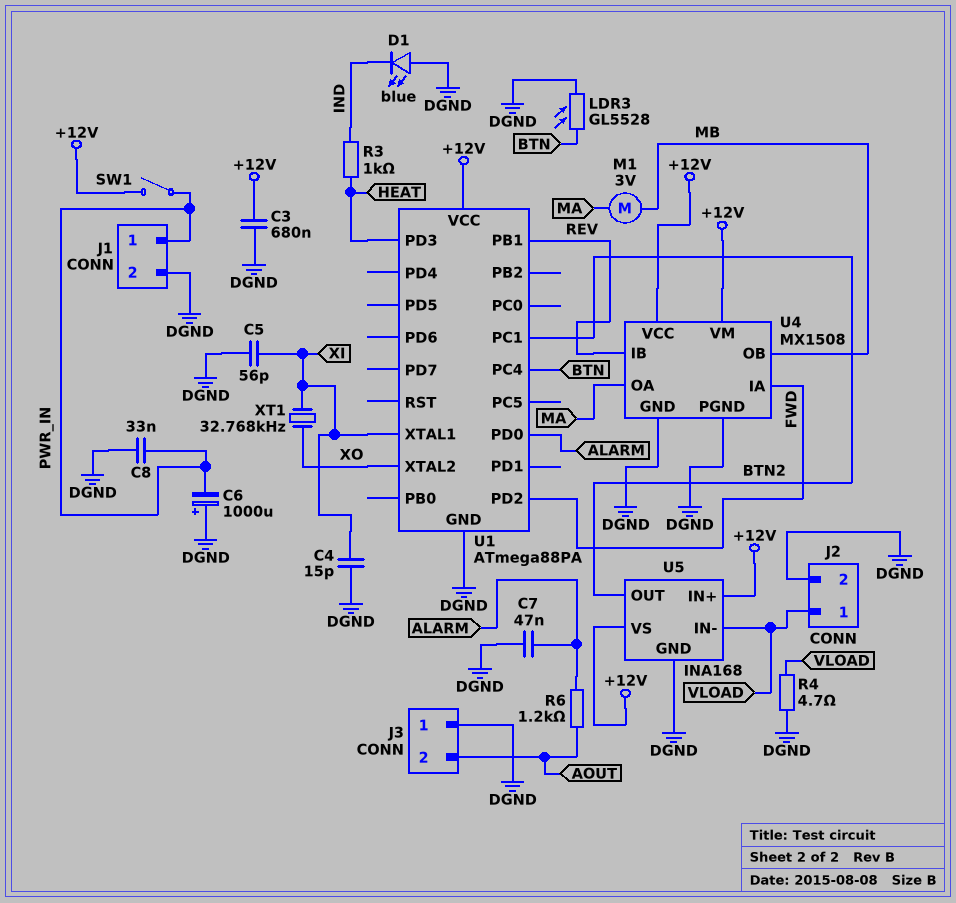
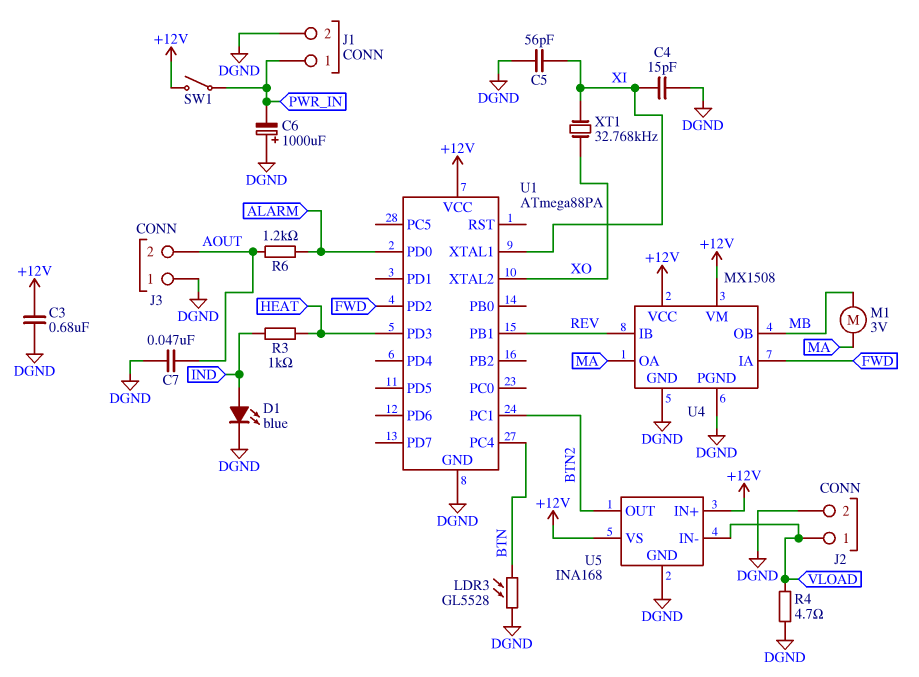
C7: 47nF (ALARM, DGND) -> 47nF (AOUT, DGND)
C8: 33nF (DGND, PWR_IN) -> none
D1: LED blue (A DGND, K IND) -> LED blue (A IND, K DGND)

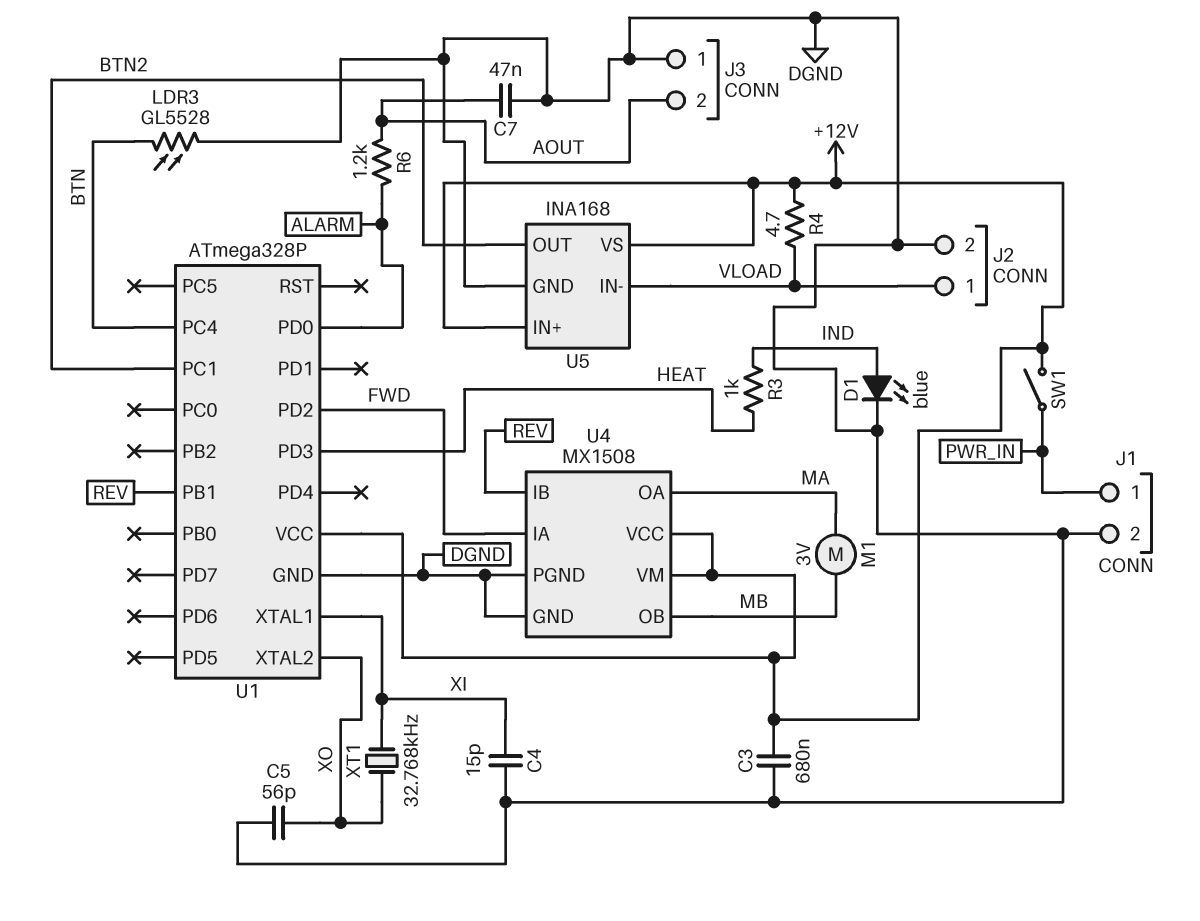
C5: 56pF (DGND, XI) -> 56pF (DGND, XO)
C6: 1000uF (plus DGND, minus PWR_IN) -> none
R4: 4.7 (DGND, VLOAD) -> 4.7 (+12V, VLOAD)
U1: ATmega88PA -> ATmega328P

